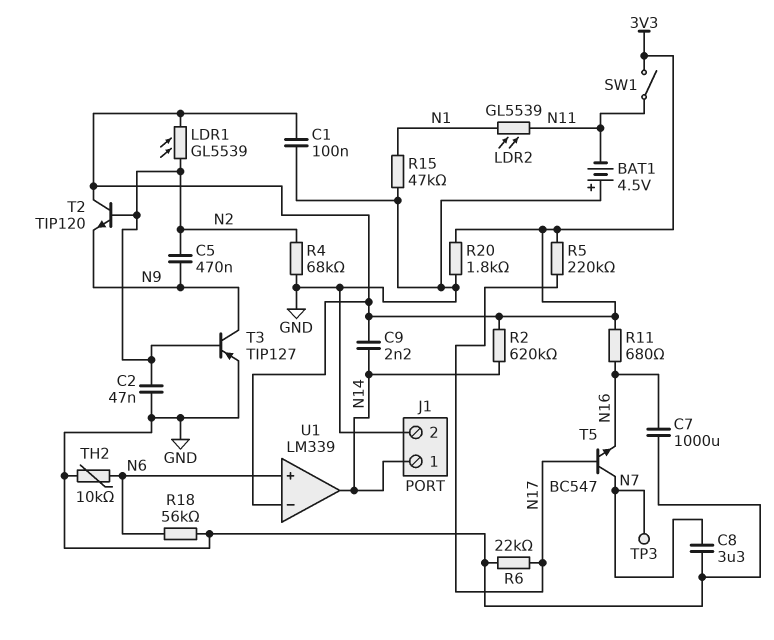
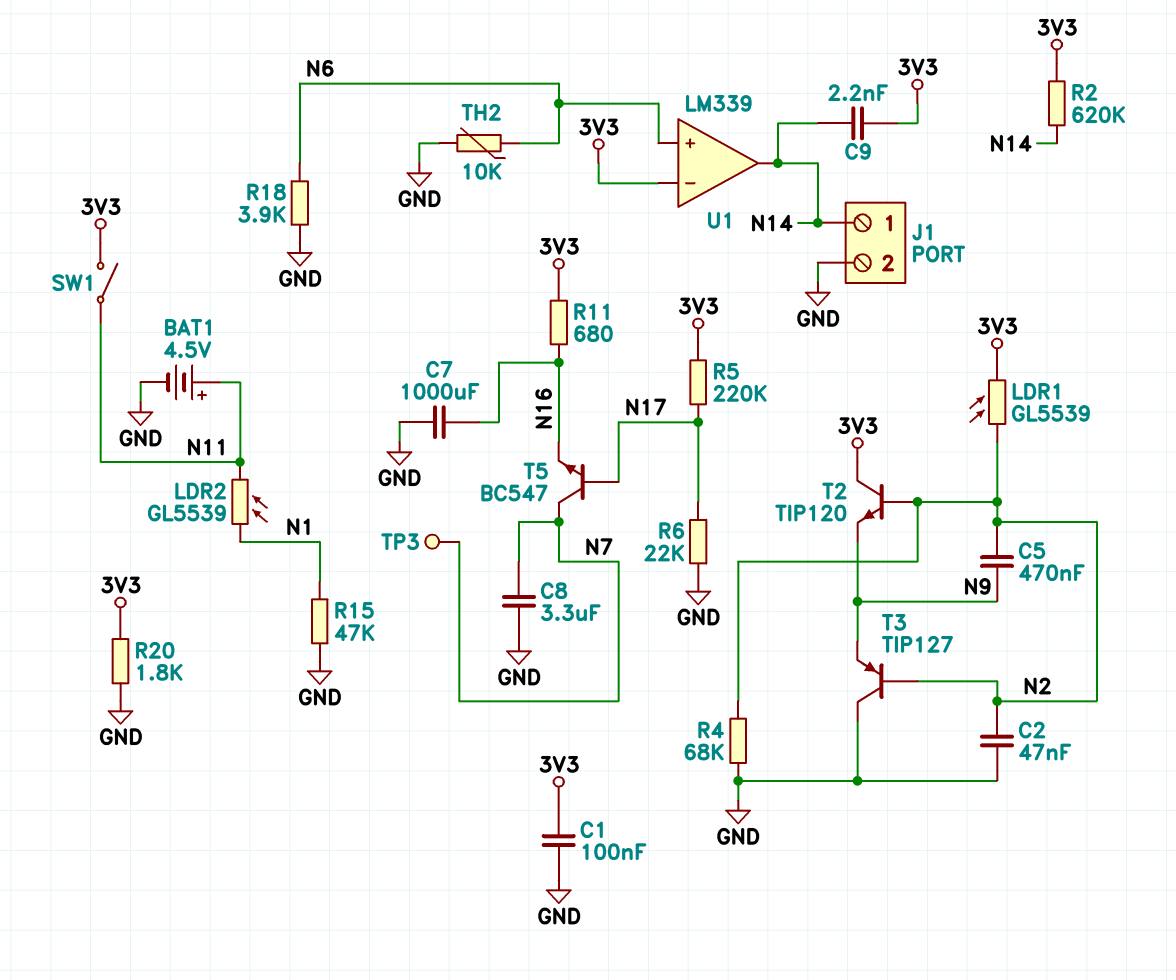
BAT1: 4.5V (plus GND, minus N11) -> 4.5V (plus N11, minus GND)
R18: 56k (GND, N6) -> 3.9k (GND, N6)
T3: PNP TIP127 (B N2, C N9, E GND) -> PNP TIP127 (B N2, C GND, E N9)

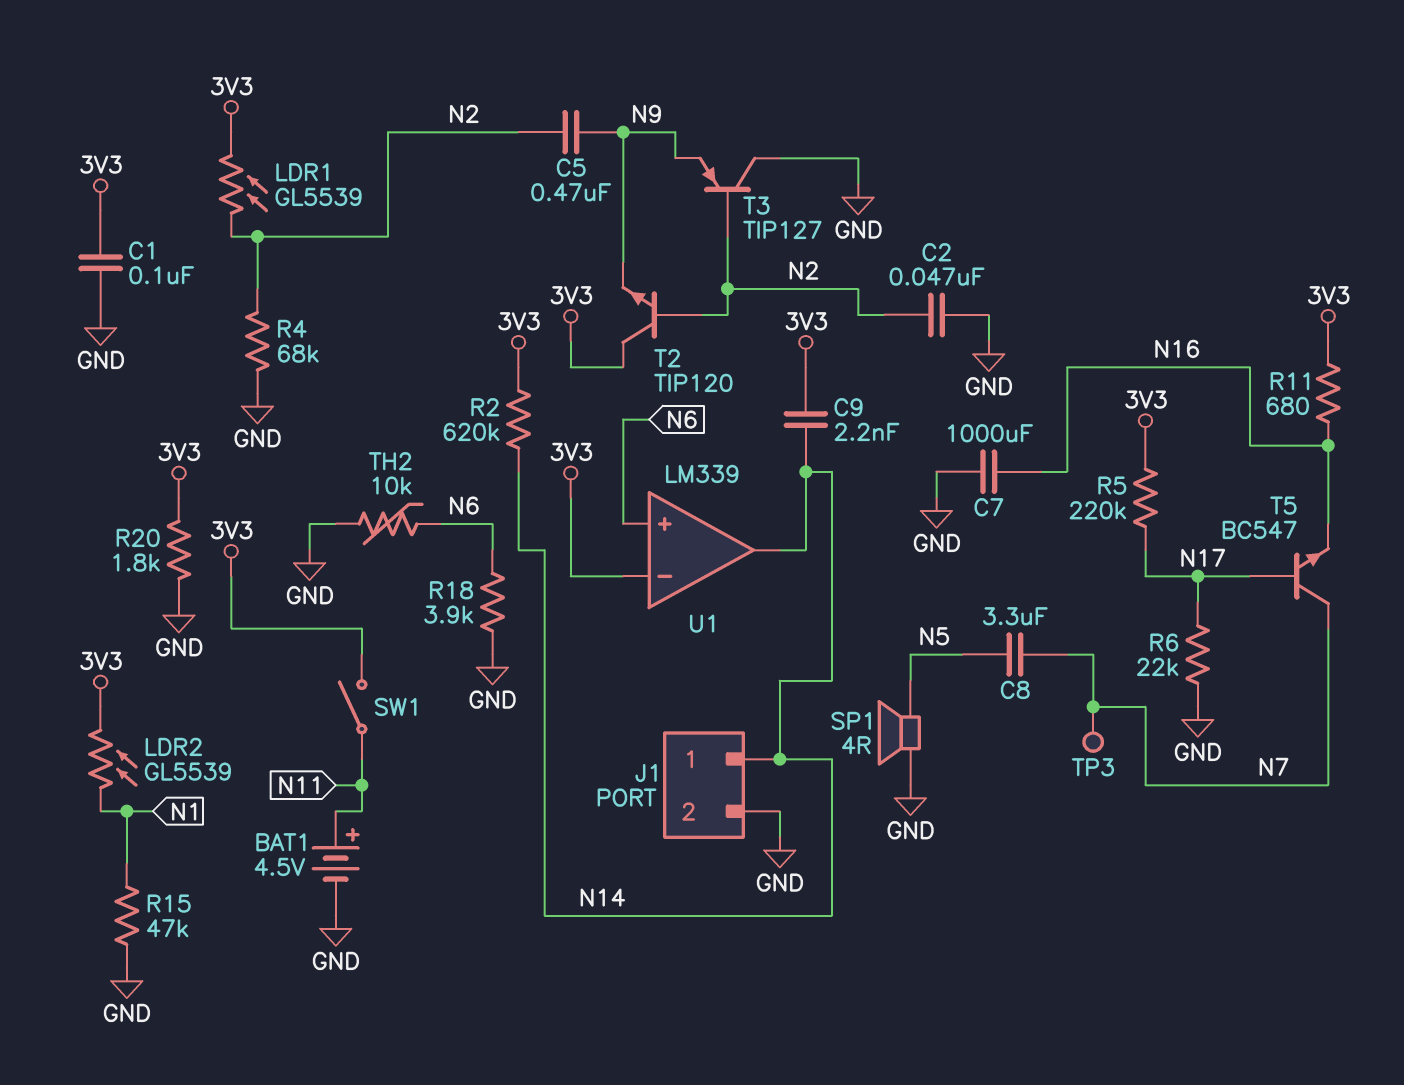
C8: 3.3uF (GND, N7) -> 3.3uF (N5, N7)
LDR2: GL5539 (N1, N11) -> GL5539 (3V3, N1)
SP1: none -> speaker 4R (GND, N5)

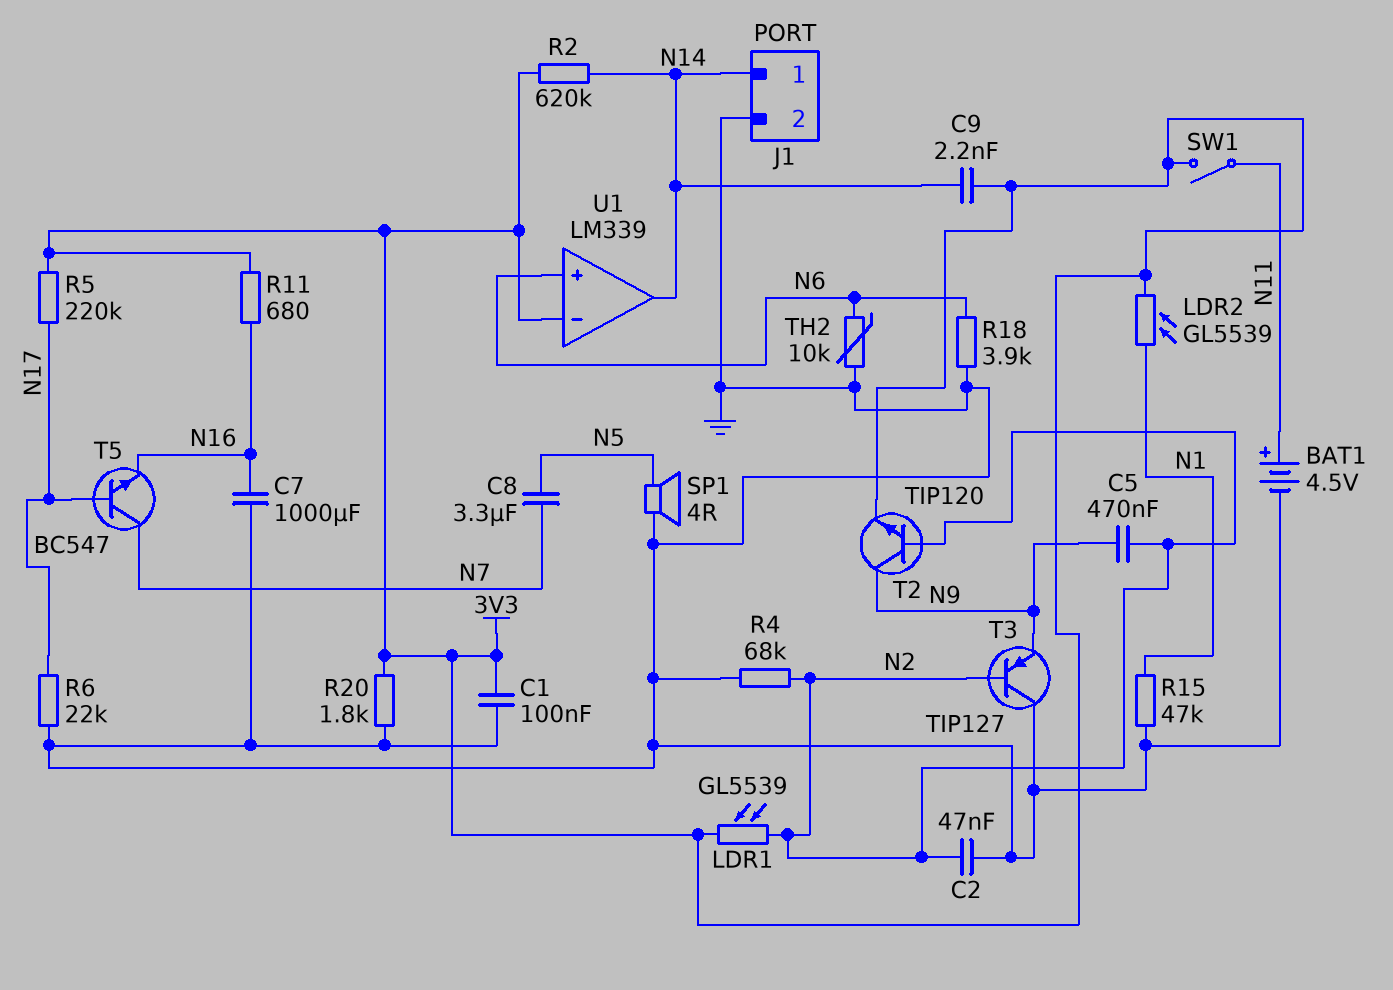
T2: NPN TIP120 (B N2, C 3V3, E N9) -> NPN TIP120 (B N2, C N9, E 3V3)
TP3: test point (N7) -> none

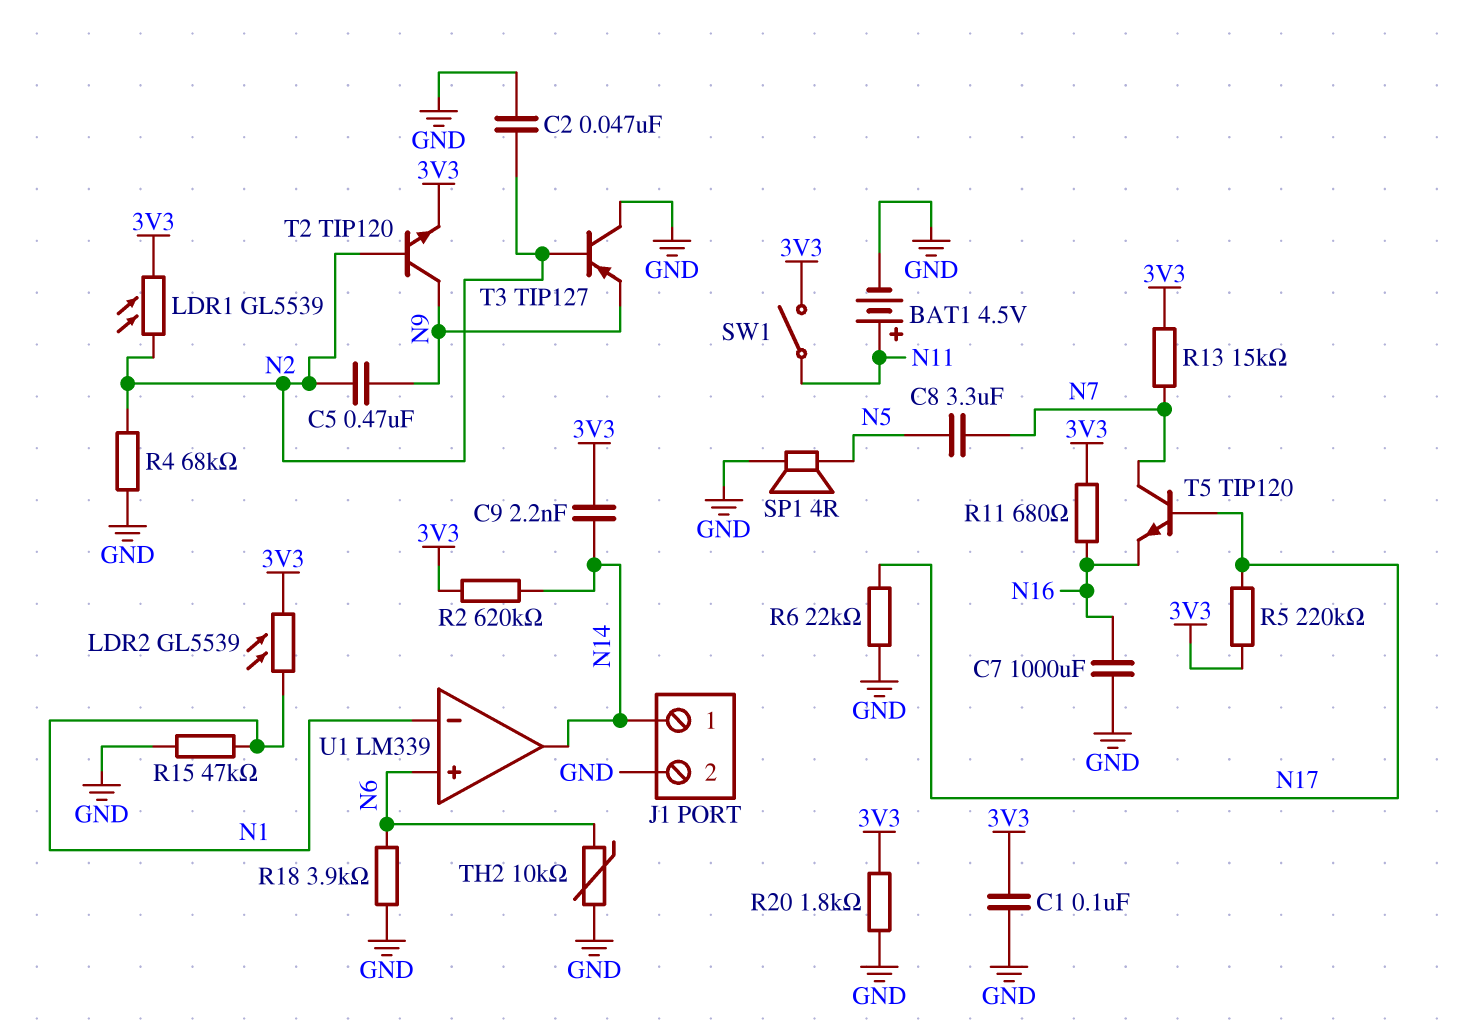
R13: none -> 15k (3V3, N7)
T5: NPN BC547 (B N17, C N7, E N16) -> NPN TIP120 (B N17, C N7, E N16)
U1 pin in-: 3V3 -> N1

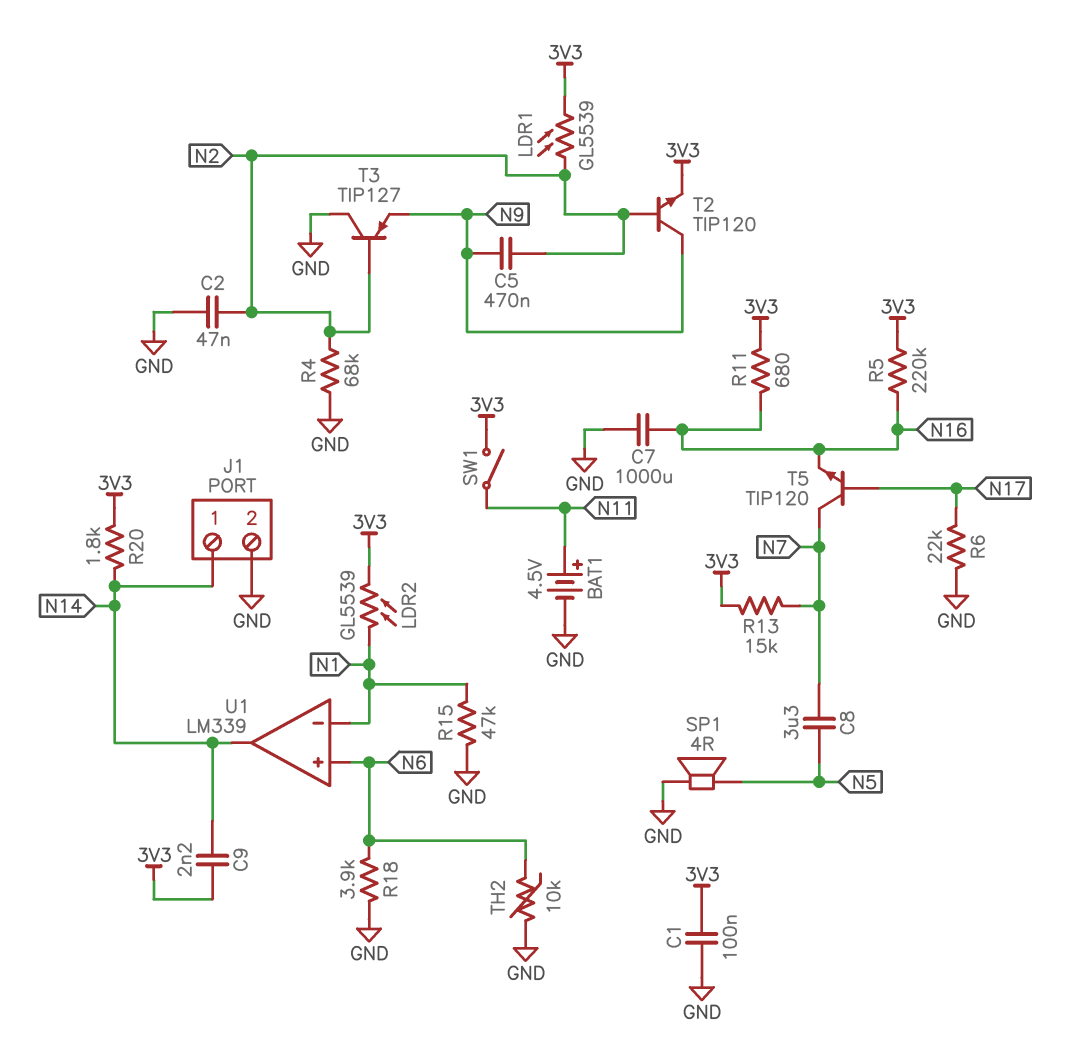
R2: 620k (3V3, N14) -> none
R5: 220k (3V3, N17) -> 220k (3V3, N16)
R20: 1.8k (3V3, GND) -> 1.8k (3V3, N14)

